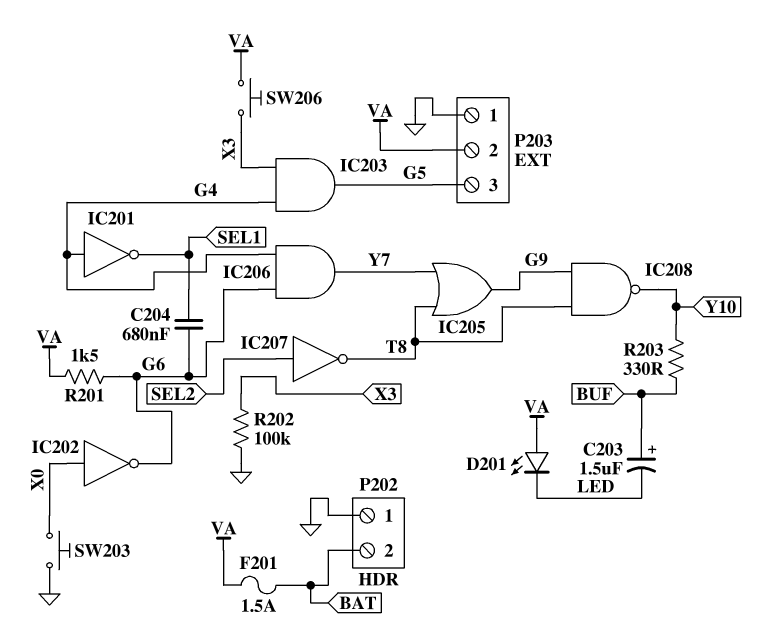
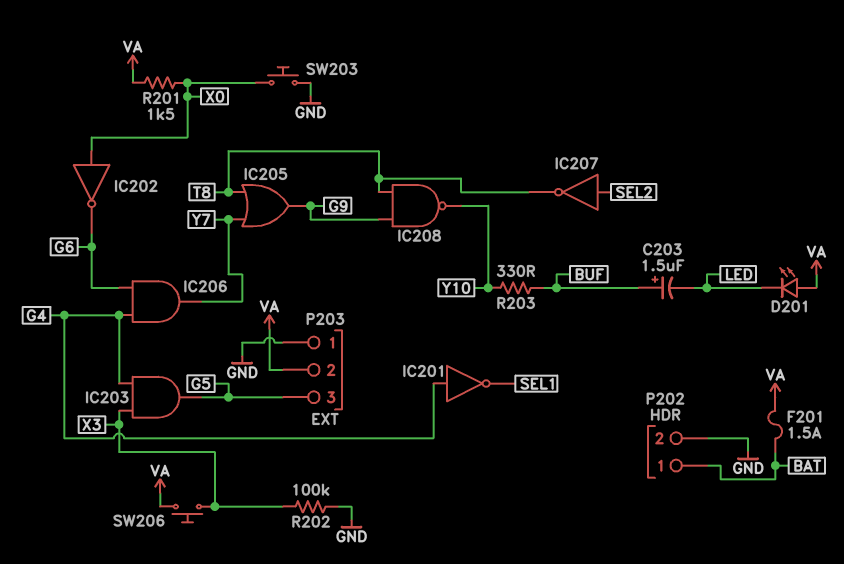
C204: 680nF (G6, SEL1) -> none
P202 pin 1: GND -> BAT
P202 pin 2: BAT -> GND
R201: 1.5k (G6, VA) -> 1.5k (VA, X0)

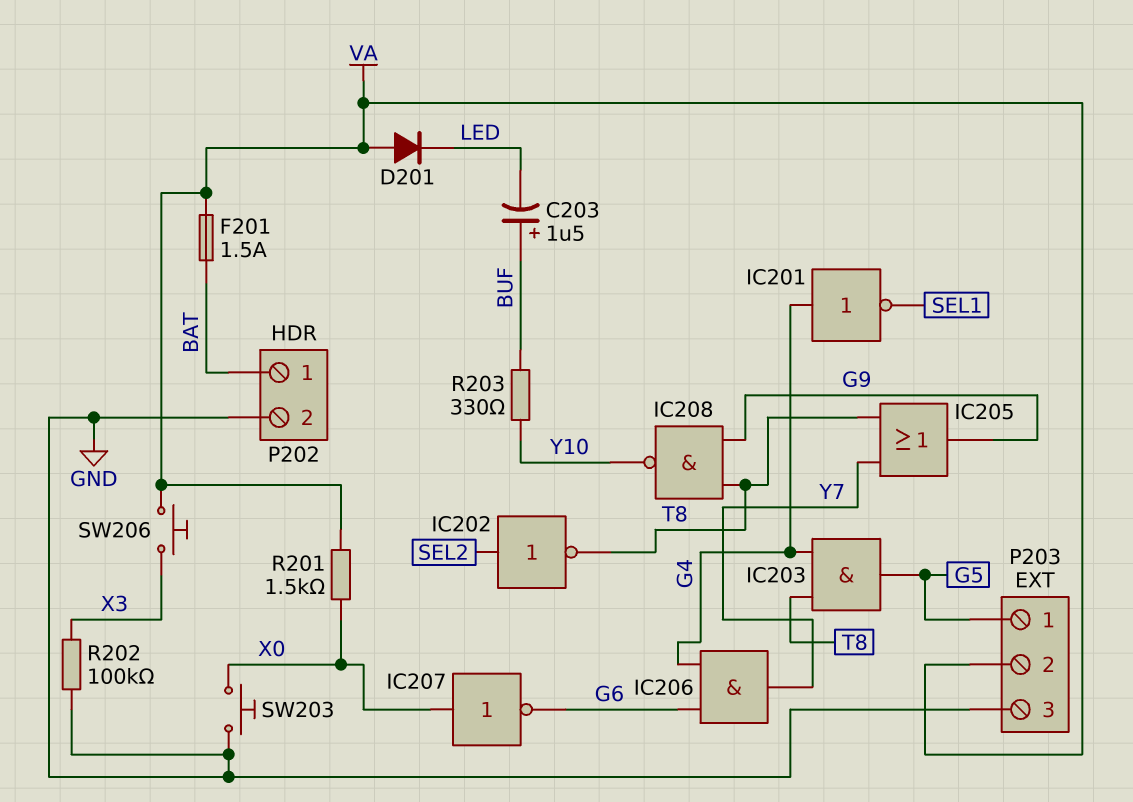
D201: LED (A VA, K LED) -> diode (A VA, K LED)
IC202: NOT (in X0, out G6) -> NOT (in SEL2, out T8)
IC203: AND (in G4, in X3, out G5) -> AND (in G4, in T8, out G5)
IC207: NOT (in SEL2, out T8) -> NOT (in X0, out G6)
P203 pin 1: GND -> G5
P203 pin 3: G5 -> GND

